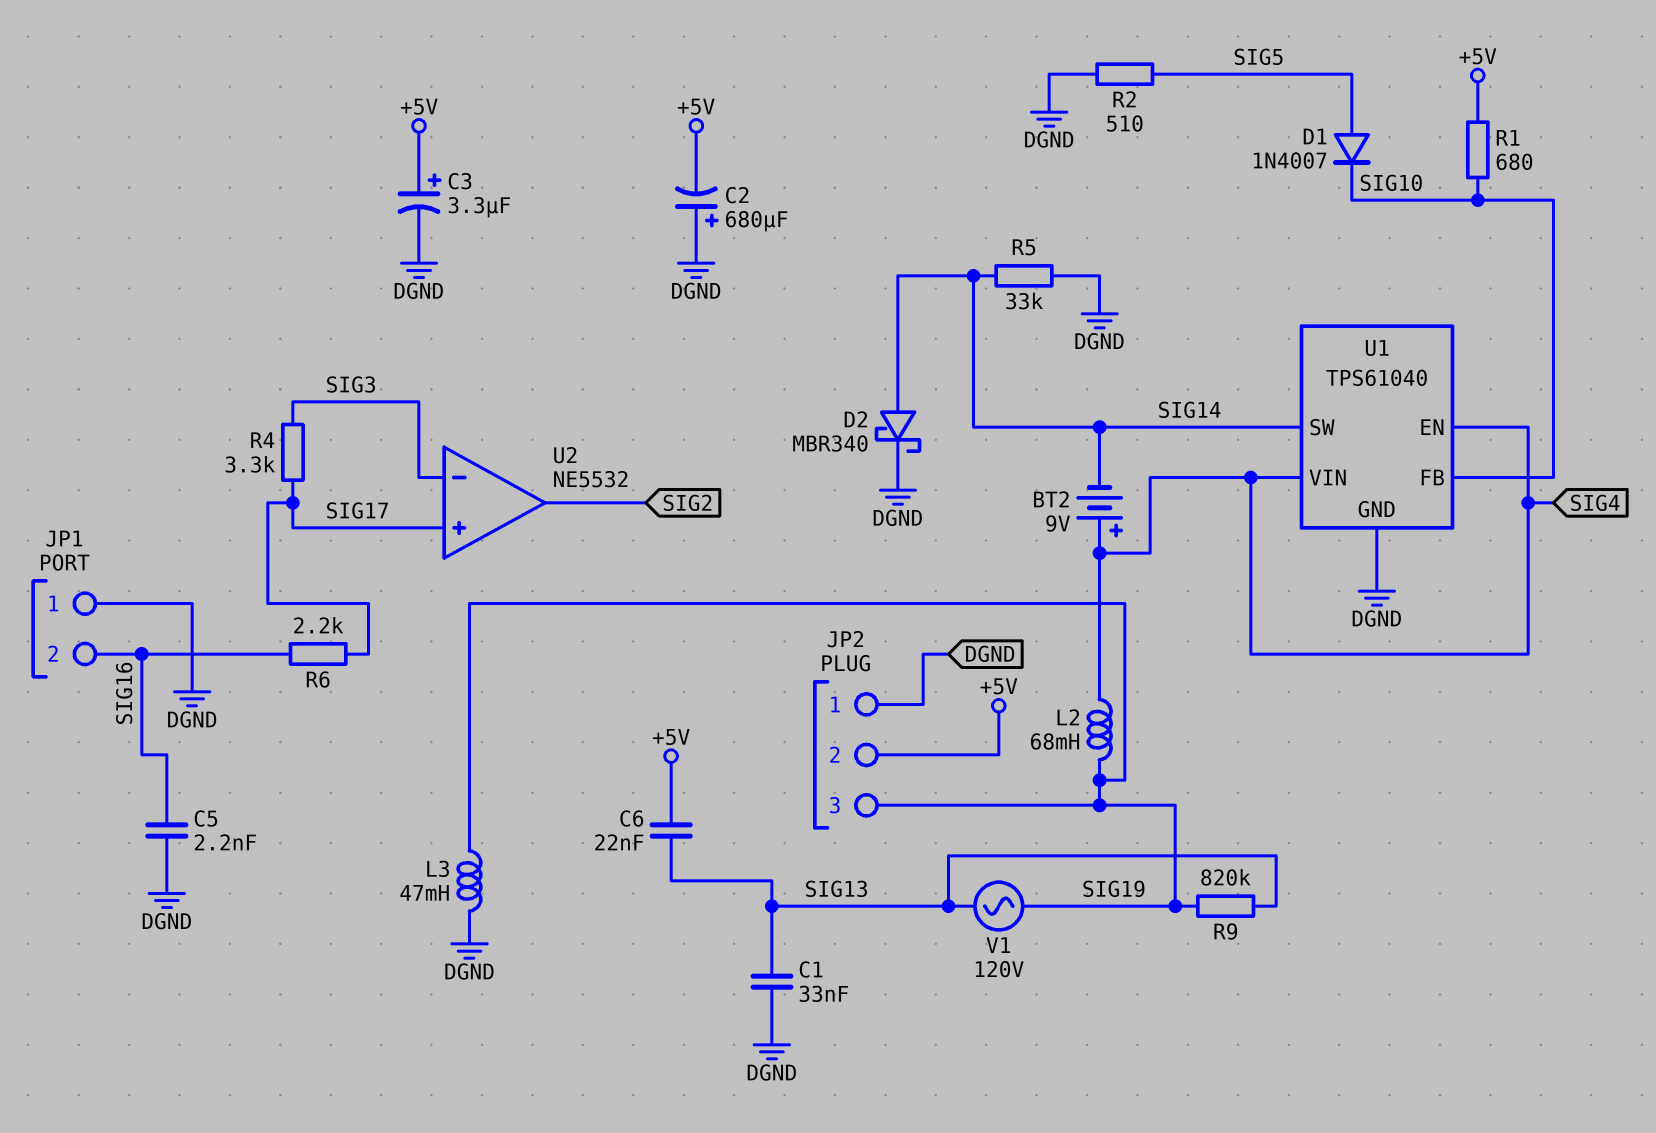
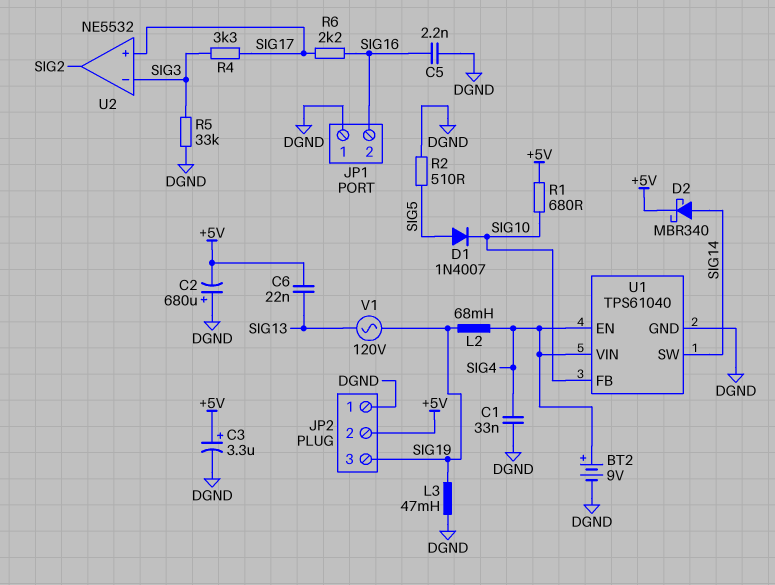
BT2: 9V (plus SIG4, minus SIG14) -> 9V (plus SIG4, minus DGND)
C1: 33nF (DGND, SIG13) -> 33nF (DGND, SIG4)
D2: schottky MBR340 (A SIG14, K DGND) -> schottky MBR340 (A SIG14, K +5V)
R5: 33k (DGND, SIG14) -> 33k (DGND, SIG3)
R9: 820k (SIG13, SIG19) -> none

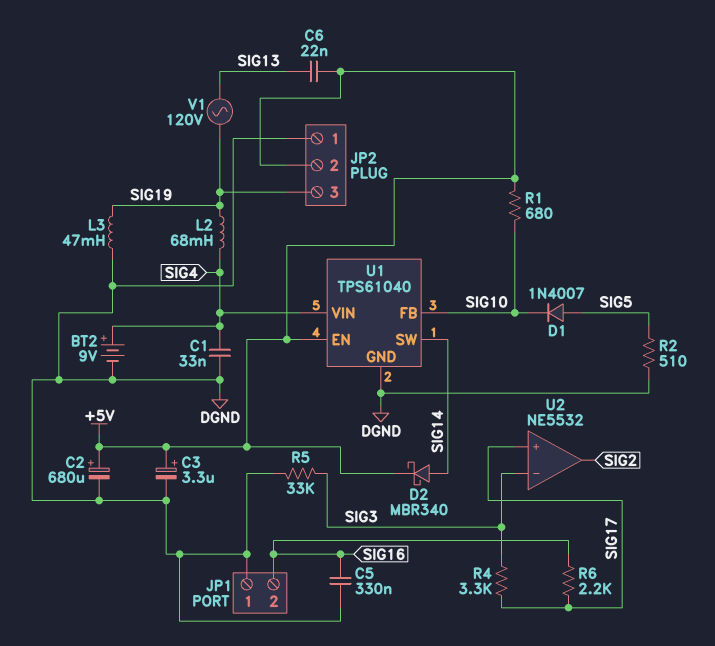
C2: 680uF (plus DGND, minus +5V) -> 680uF (plus +5V, minus DGND)
C5: 2.2nF (DGND, SIG16) -> 330nF (DGND, SIG16)
U1 pin EN: SIG4 -> +5V

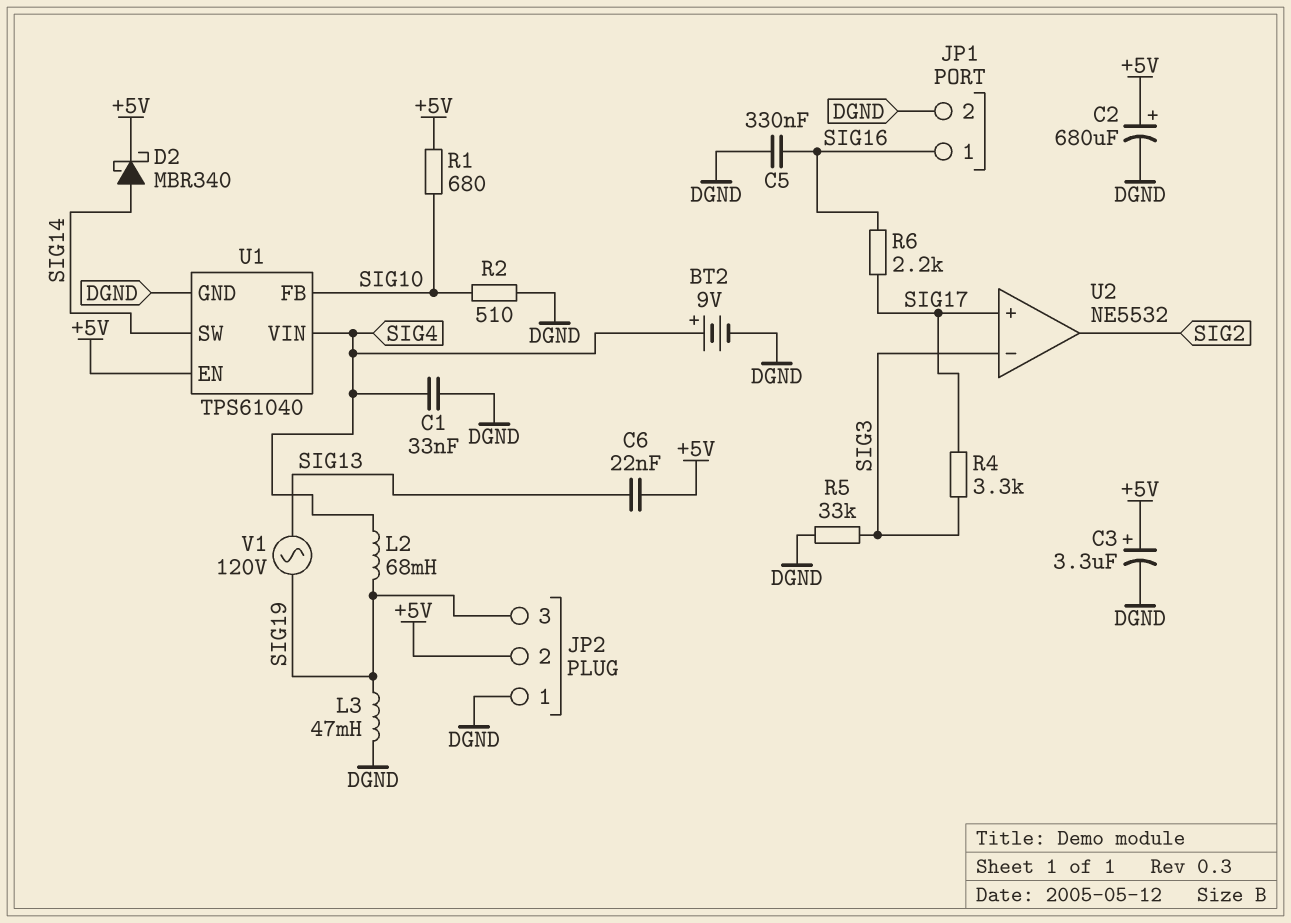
D1: diode 1N4007 (A SIG5, K SIG10) -> none
JP1 pin 1: DGND -> SIG16
JP1 pin 2: SIG16 -> DGND
R2: 510 (DGND, SIG5) -> 510 (DGND, SIG10)

